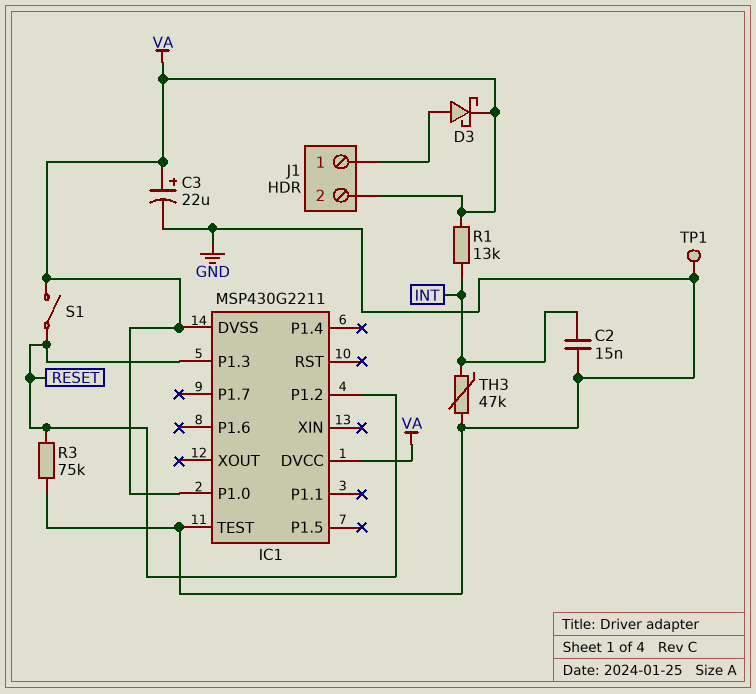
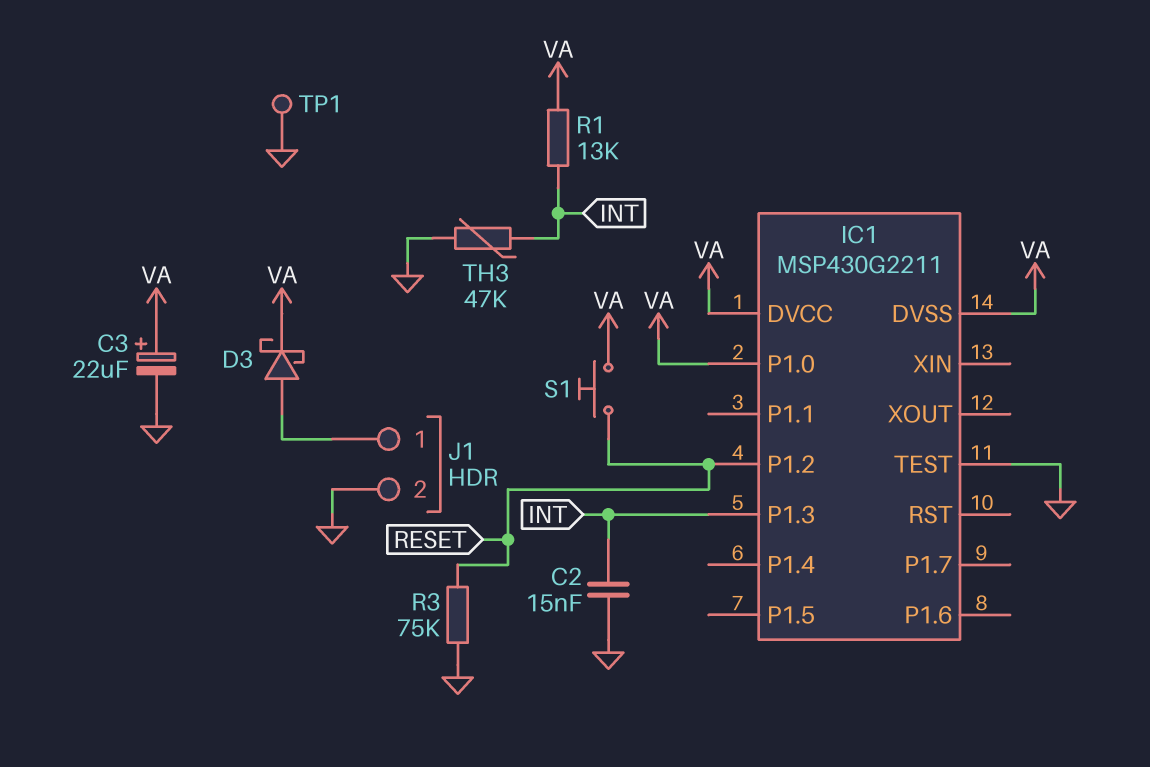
IC1 pin P1.3: RESET -> INT
J1 pin 2: VA -> GND
S1: switch (RESET, VA) -> button (RESET, VA)

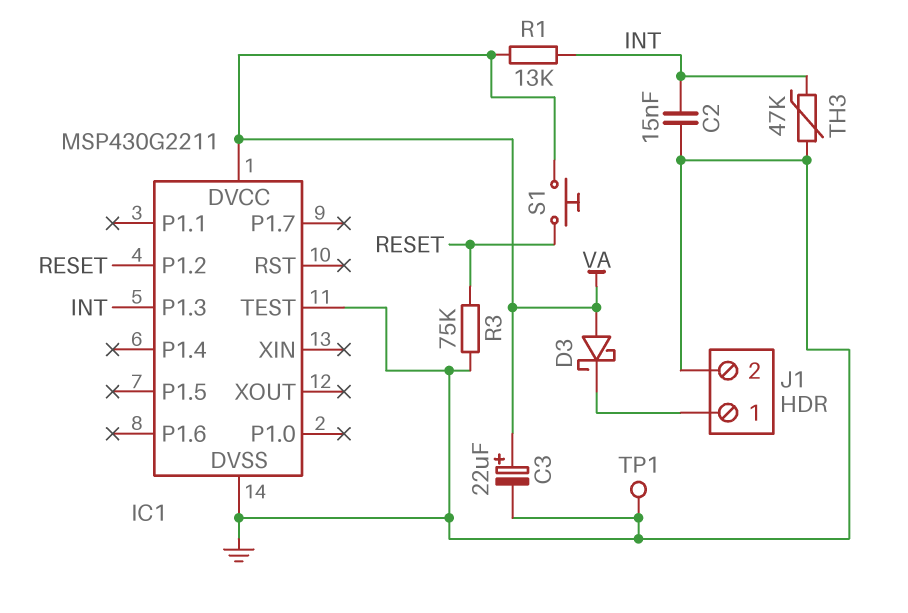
D3: schottky (A J1/1, K VA) -> schottky (A VA, K J1/1)
IC1 pin DVSS: VA -> GND
IC1 pin P1.0: VA -> none

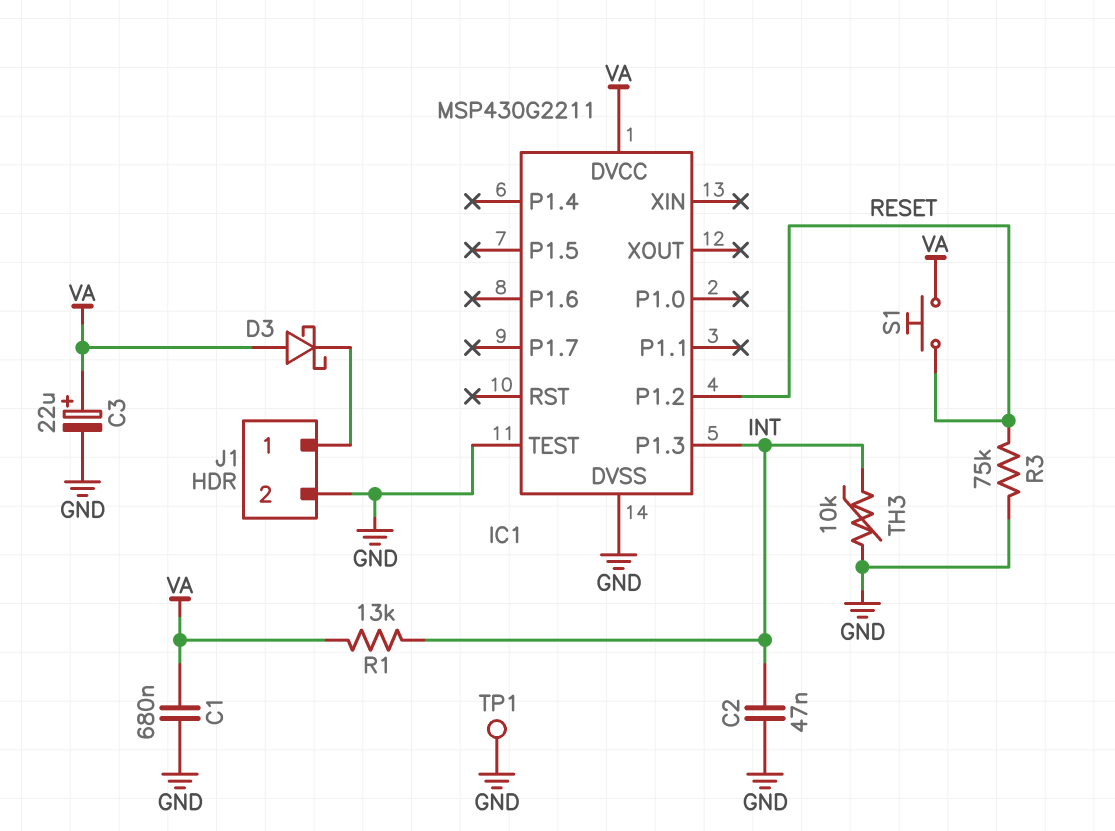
C1: none -> 680nF (GND, VA)
C2: 15nF (GND, INT) -> 47nF (GND, INT)
TH3: 47k (GND, INT) -> 10k (GND, INT)

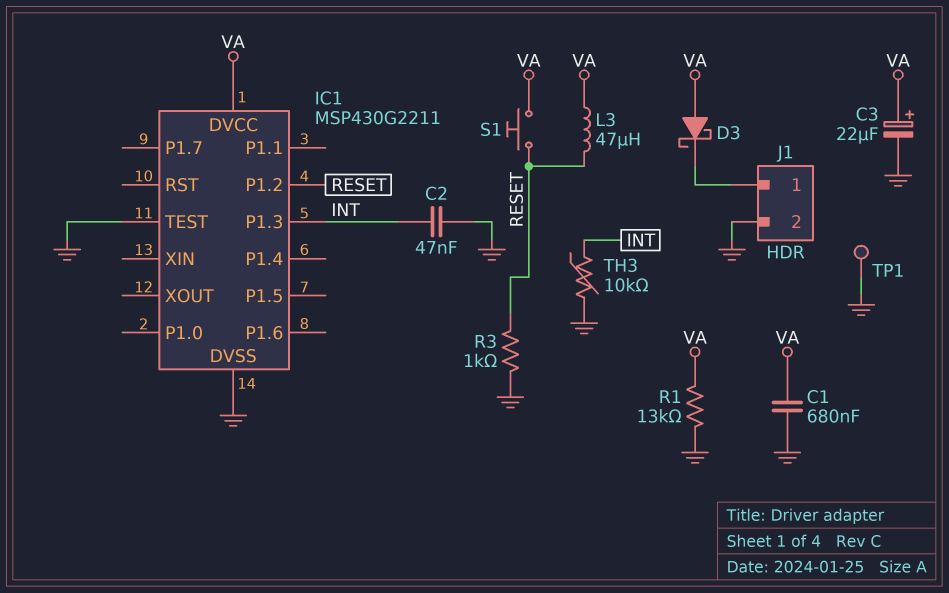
L3: none -> 47uH (RESET, VA)
R1: 13k (INT, VA) -> 13k (GND, VA)
R3: 75k (GND, RESET) -> 1k (GND, RESET)

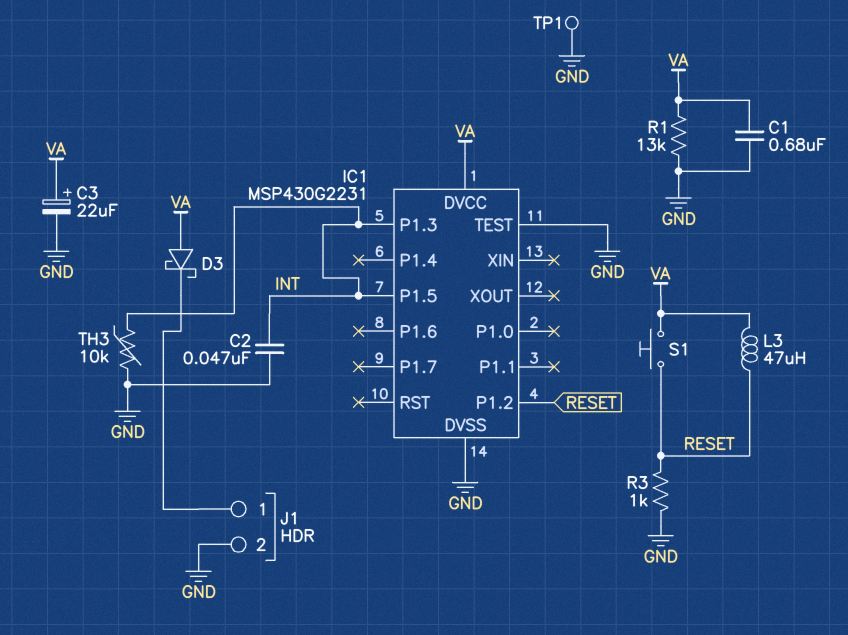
IC1: MSP430G2211 -> MSP430G2231
IC1 pin P1.5: none -> INT

